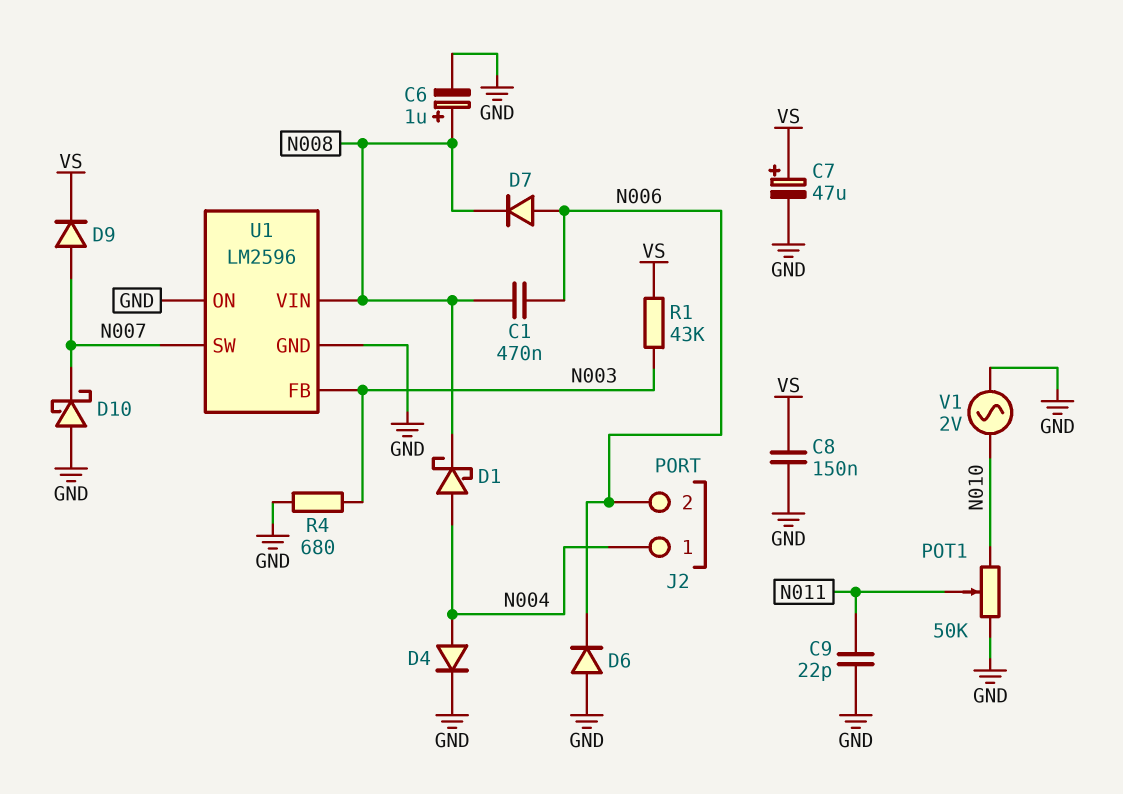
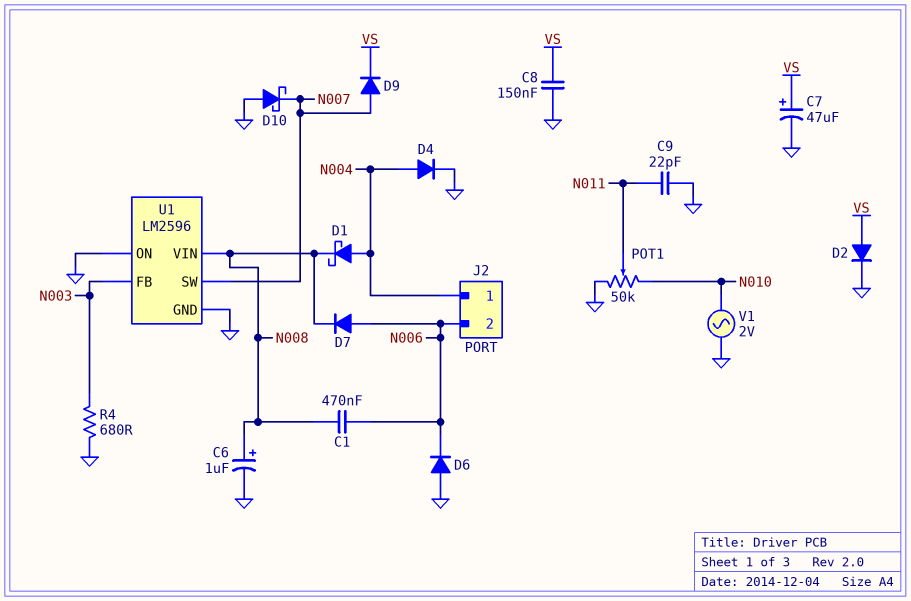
D2: none -> diode (A VS, K GND)
R1: 43k (N003, VS) -> none

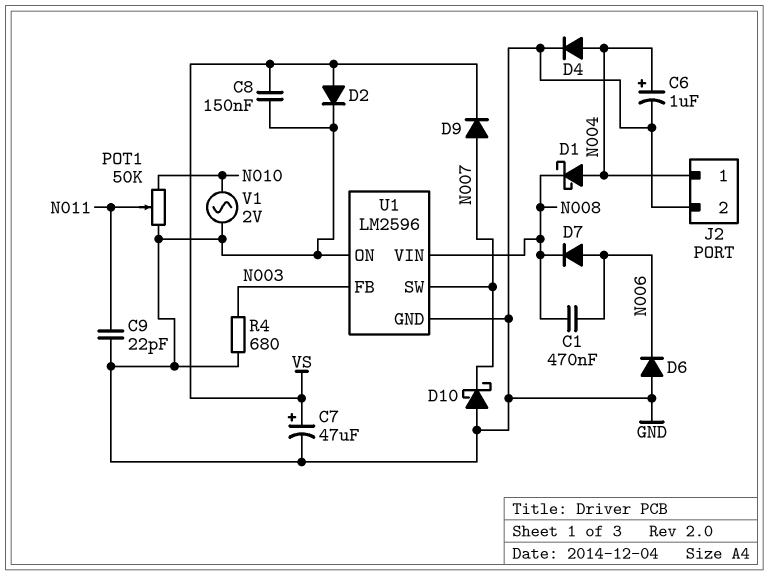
C6: 1uF (plus N008, minus GND) -> 1uF (plus N004, minus GND)
J2 pin 2: N006 -> GND

